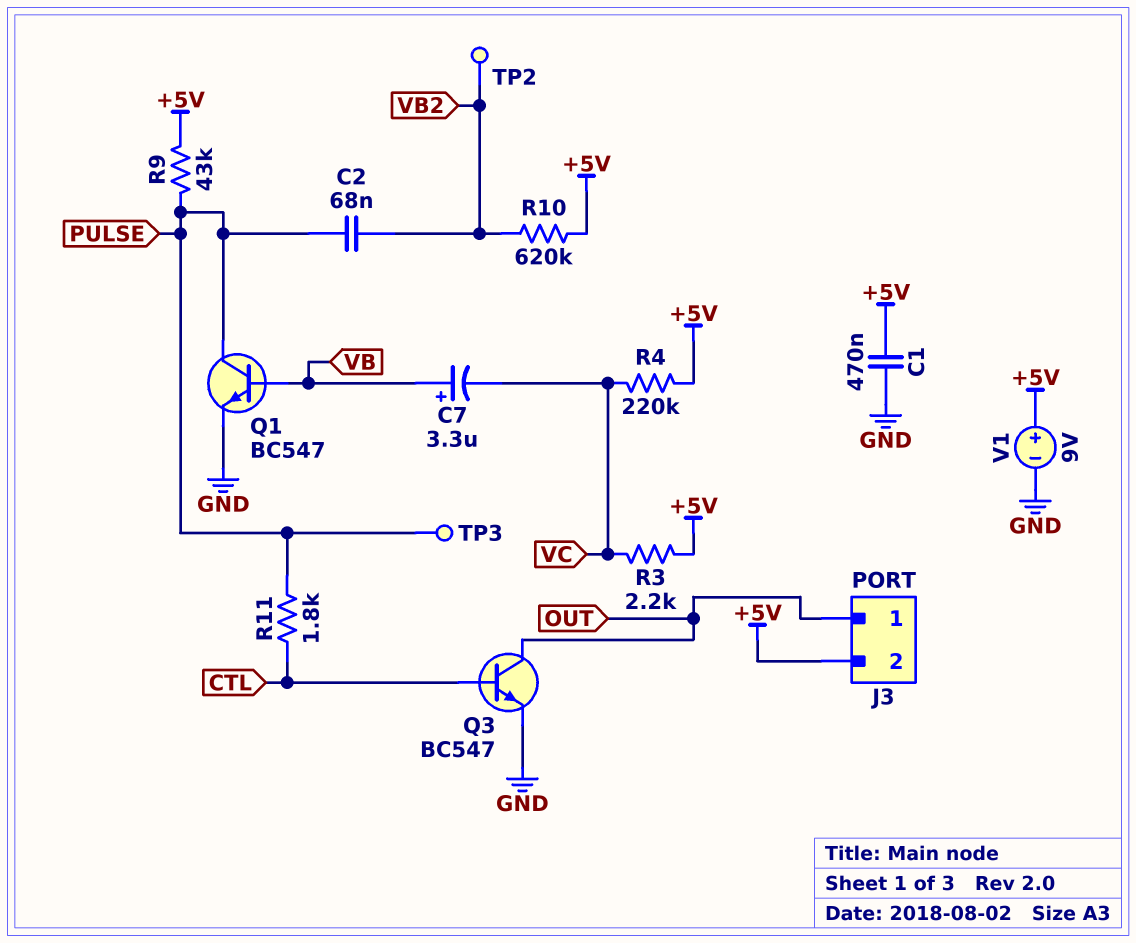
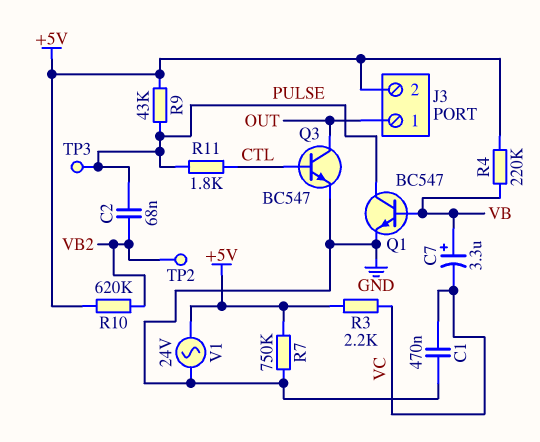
C1: 470nF (+5V, GND) -> 470nF (GND, VC)
R4: 220k (+5V, VC) -> 220k (+5V, VB)
R7: none -> 750k (+5V, GND)
V1: 9V (plus +5V, minus GND) -> AC 24V (+5V, GND)

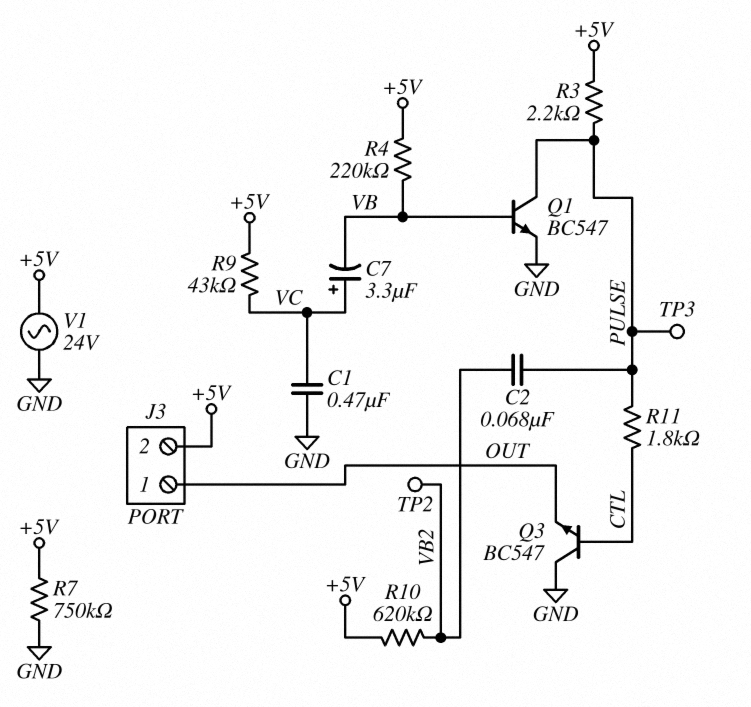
C7: 3.3uF (plus VB, minus VC) -> 3.3uF (plus VC, minus VB)
Q3: NPN BC547 (B CTL, C OUT, E GND) -> NPN BC547 (B CTL, C GND, E OUT)
R3: 2.2k (+5V, VC) -> 2.2k (+5V, PULSE)
R9: 43k (+5V, PULSE) -> 43k (+5V, VC)

